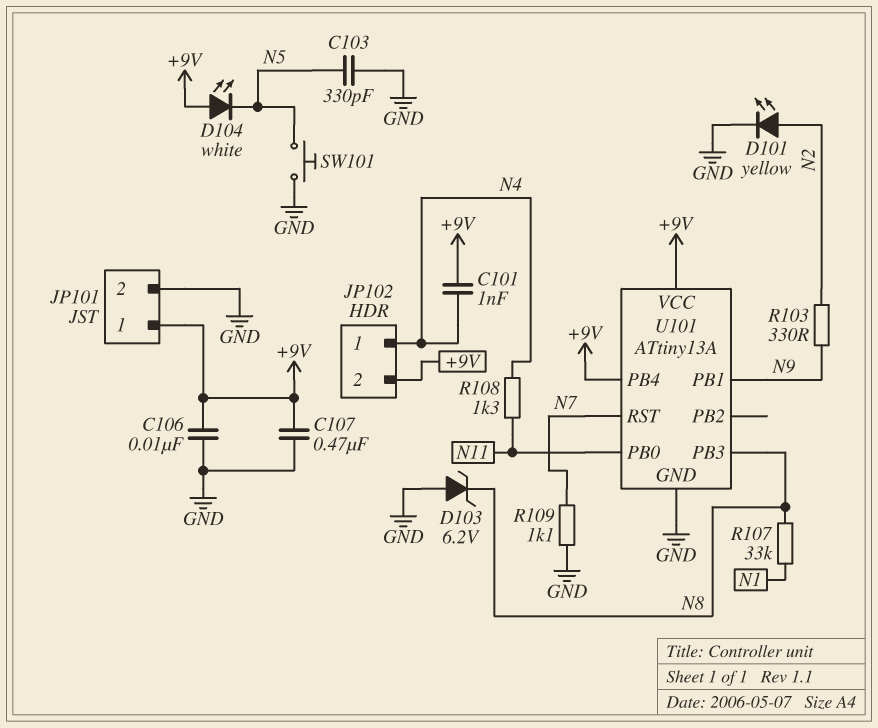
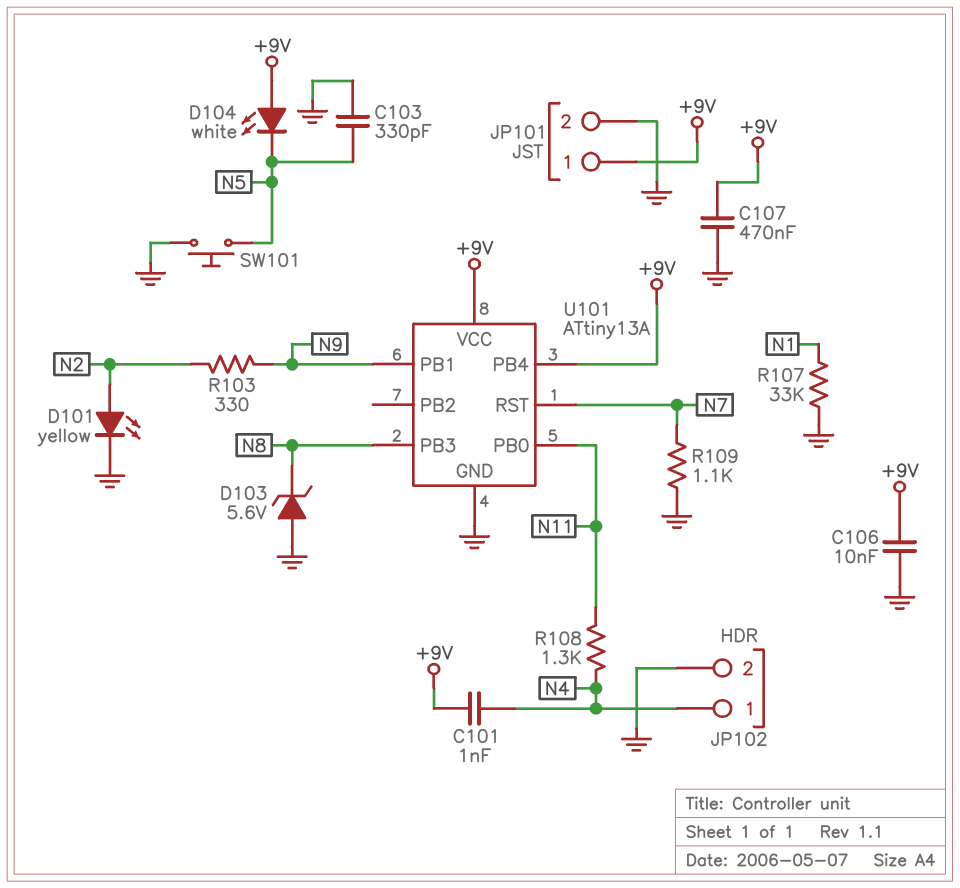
D103: zener 6.2V (A GND, K N8) -> zener 5.6V (A GND, K N8)
JP102 pin 2: +9V -> GND
R107: 33k (N1, N8) -> 33k (GND, N1)

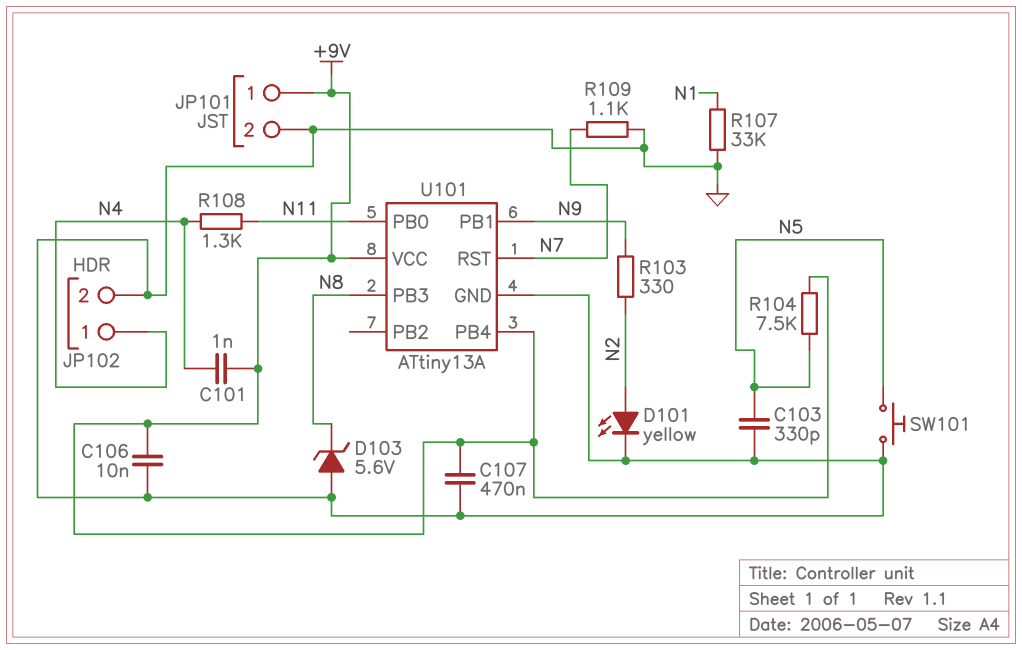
D104: LED white (A +9V, K N5) -> none
R104: none -> 7.5k (+9V, N5)

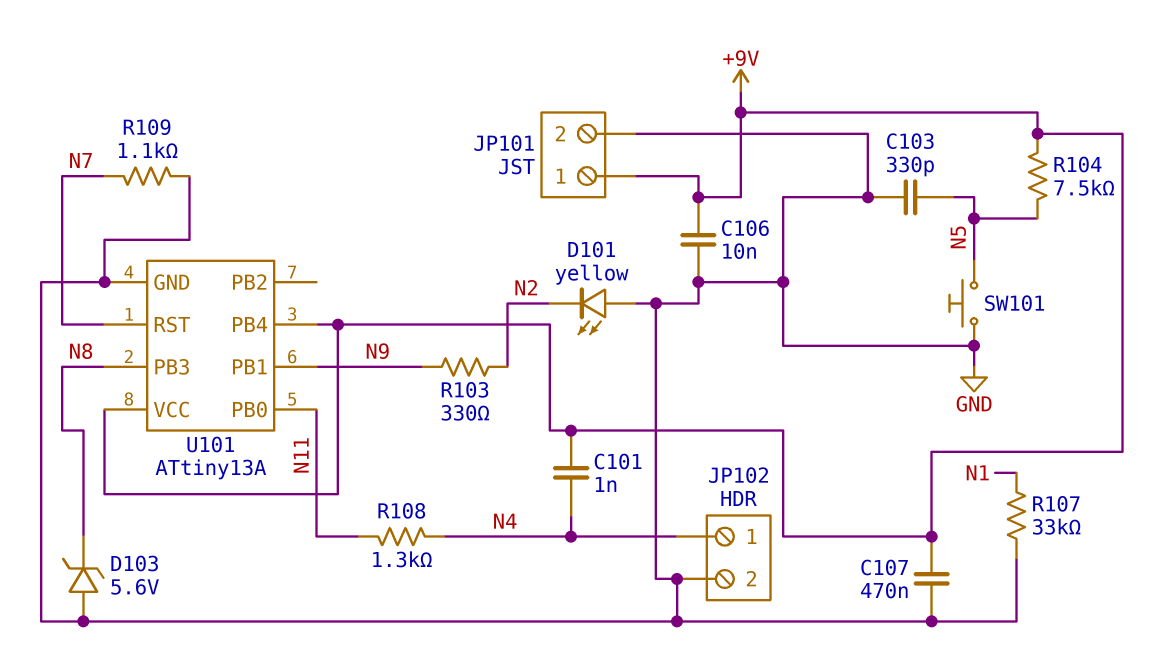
D101: LED yellow (A N2, K GND) -> LED yellow (A GND, K N2)

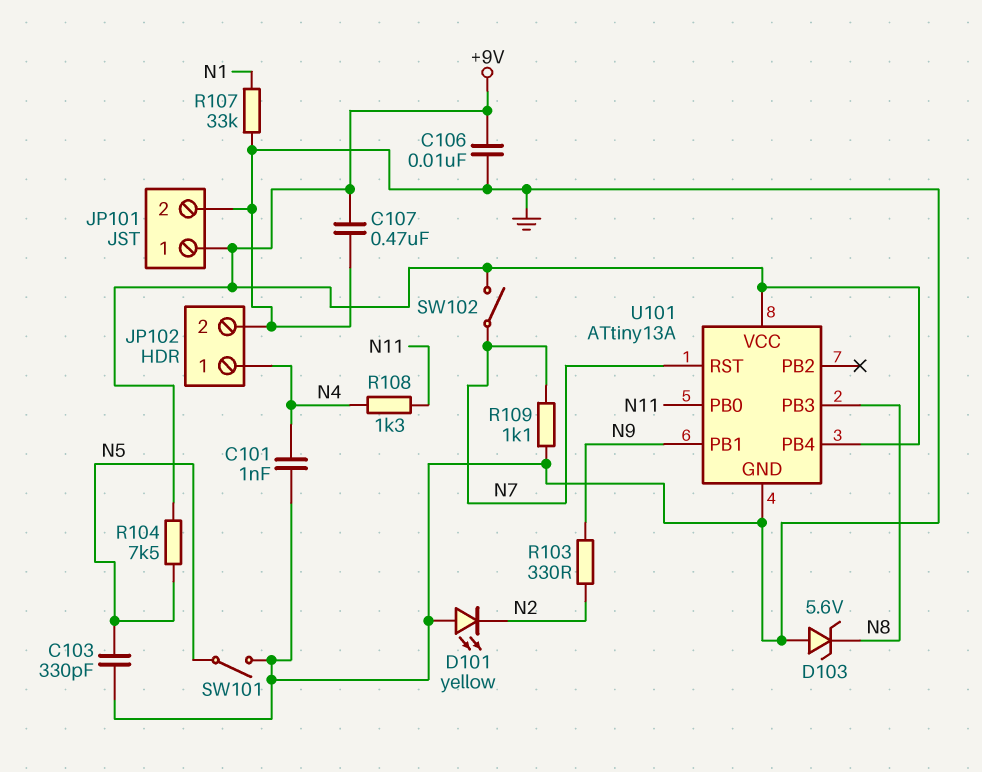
C101: 1nF (+9V, N4) -> 1nF (GND, N4)
SW101: button (GND, N5) -> switch (GND, N5)
SW102: none -> switch (+9V, N7)

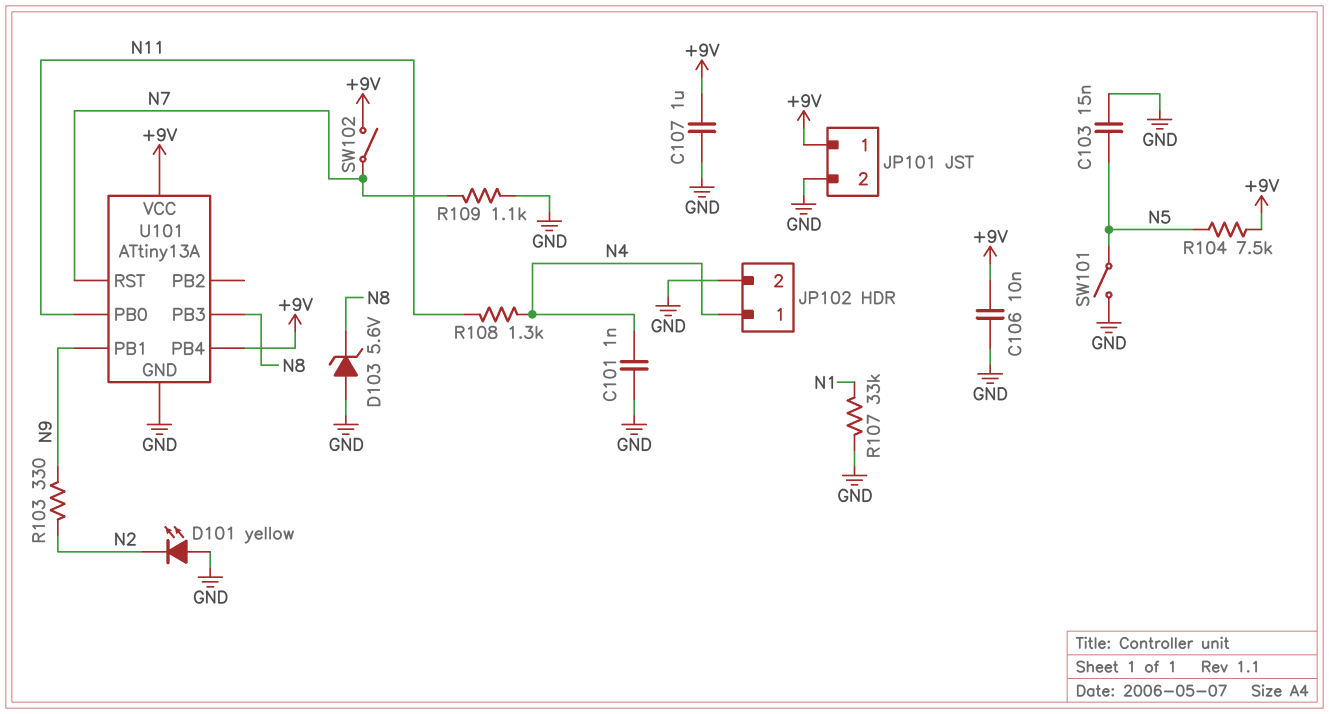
C103: 330pF (GND, N5) -> 15nF (GND, N5)
C107: 470nF (+9V, GND) -> 1uF (+9V, GND)

